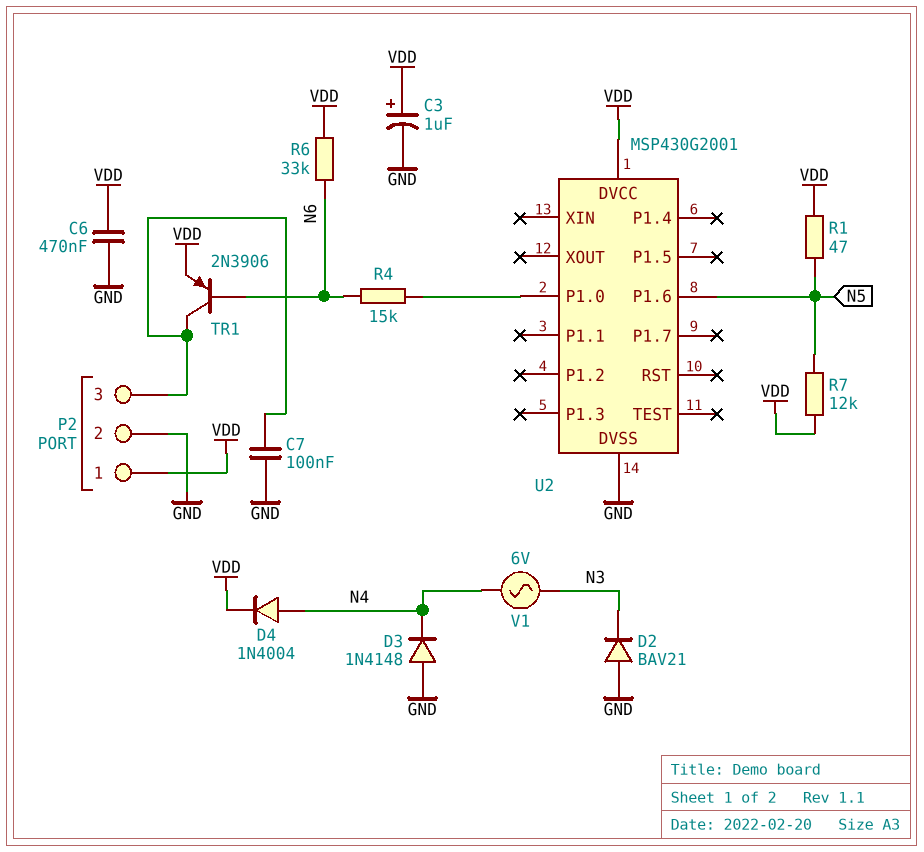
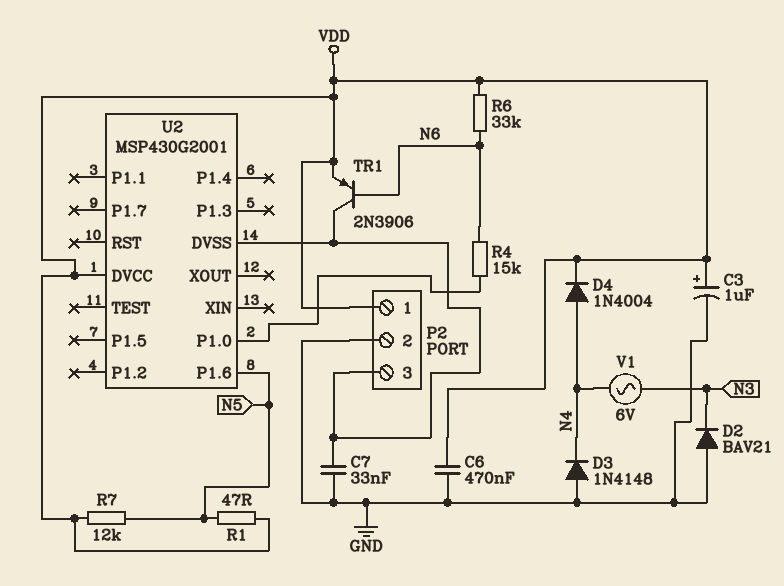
C7: 100nF (GND, P2/3) -> 33nF (GND, P2/3)
U2 pin DVSS: GND -> P2/3

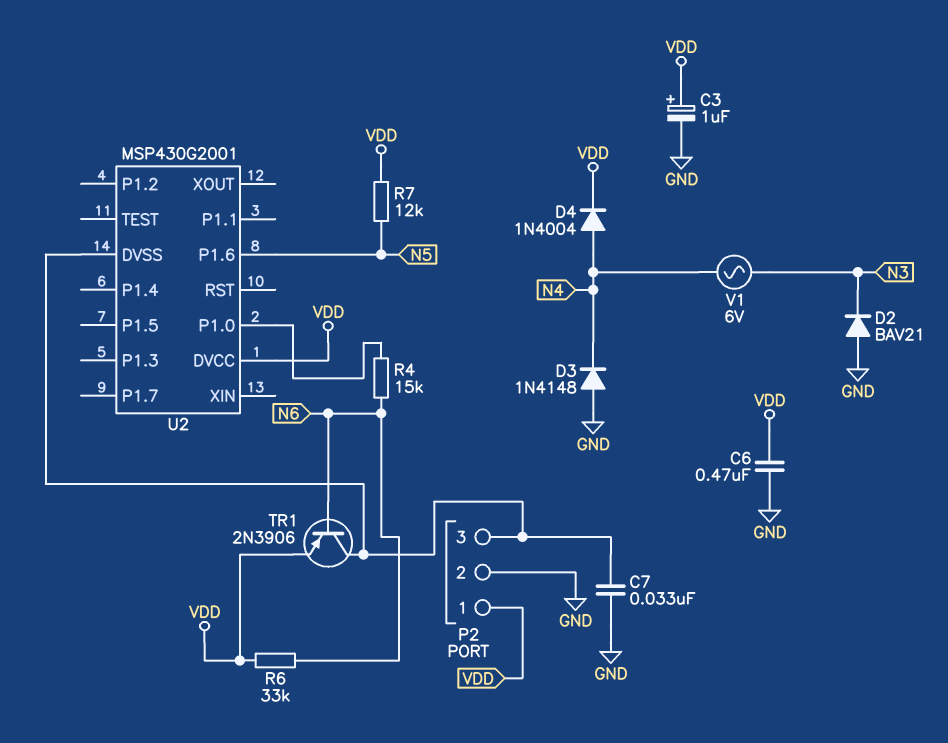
R1: 47 (N5, VDD) -> none

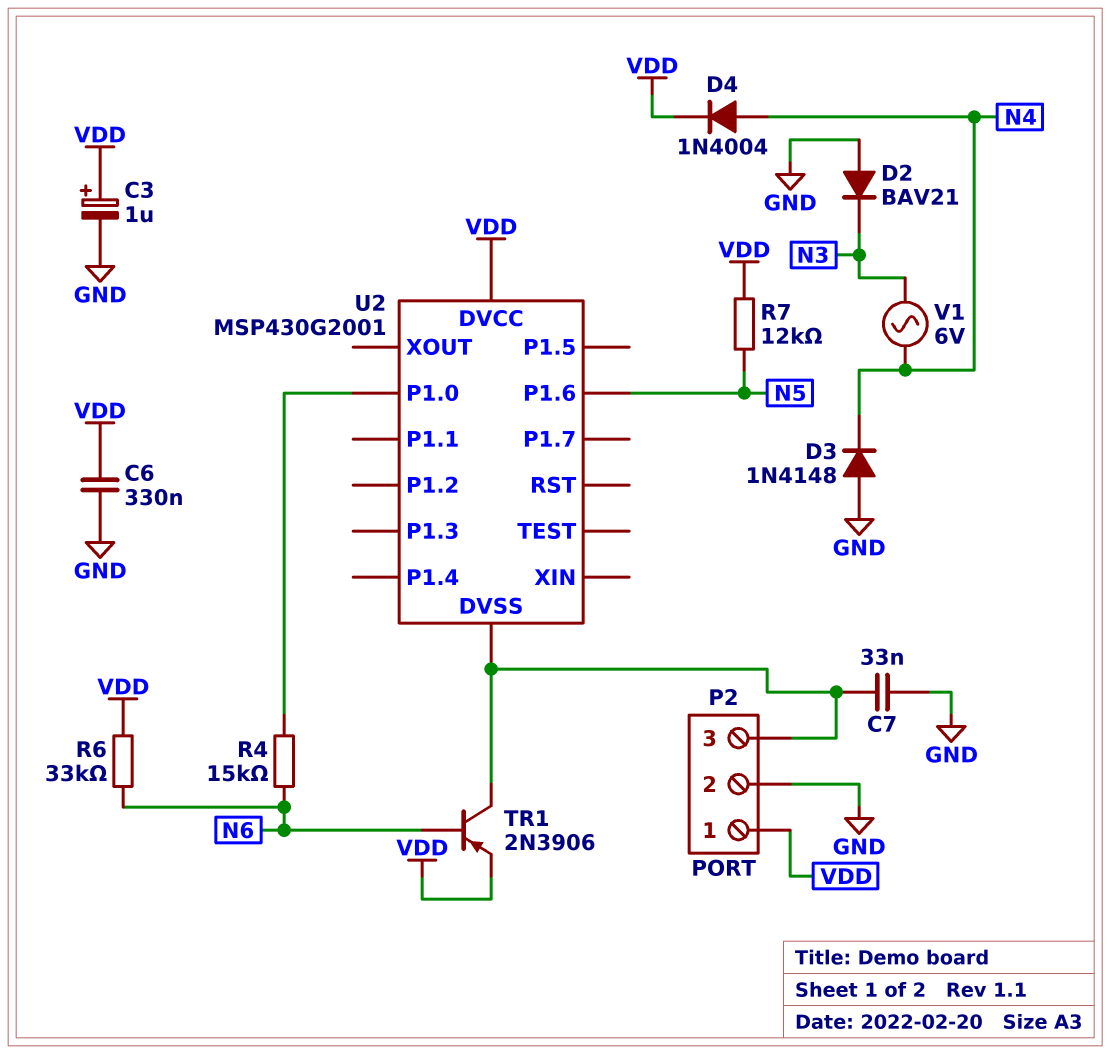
C6: 470nF (GND, VDD) -> 330nF (GND, VDD)

